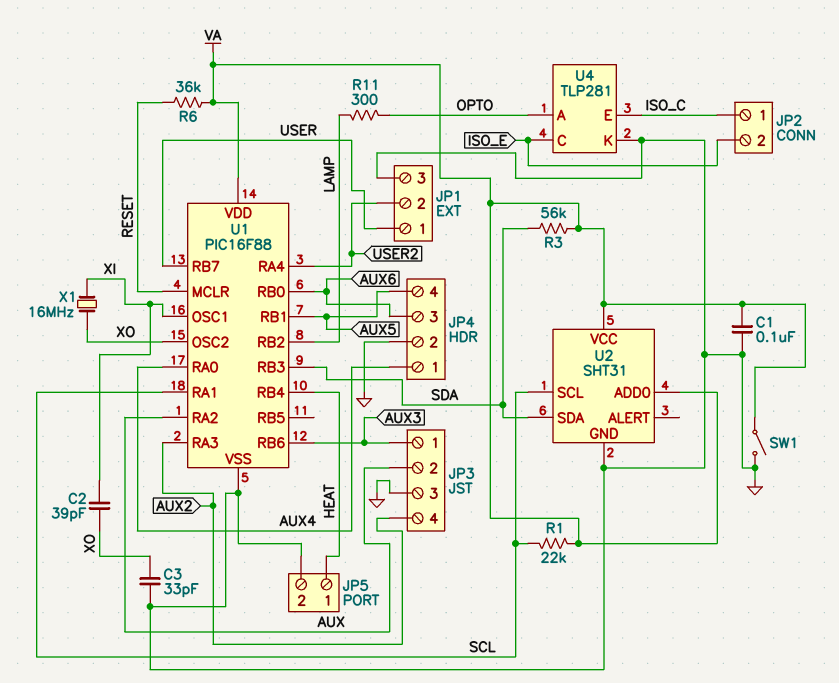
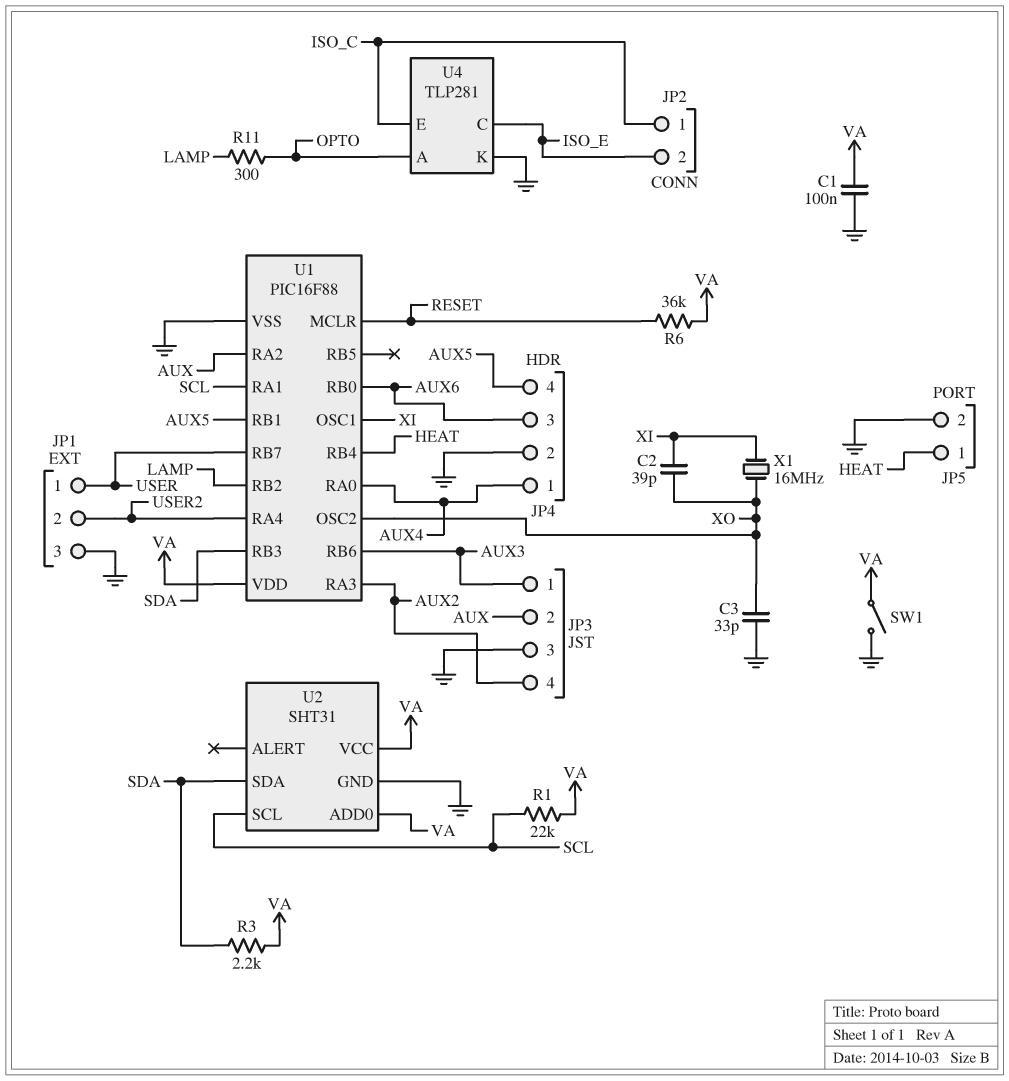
R3: 56k (SDA, VA) -> 2.2k (SDA, VA)

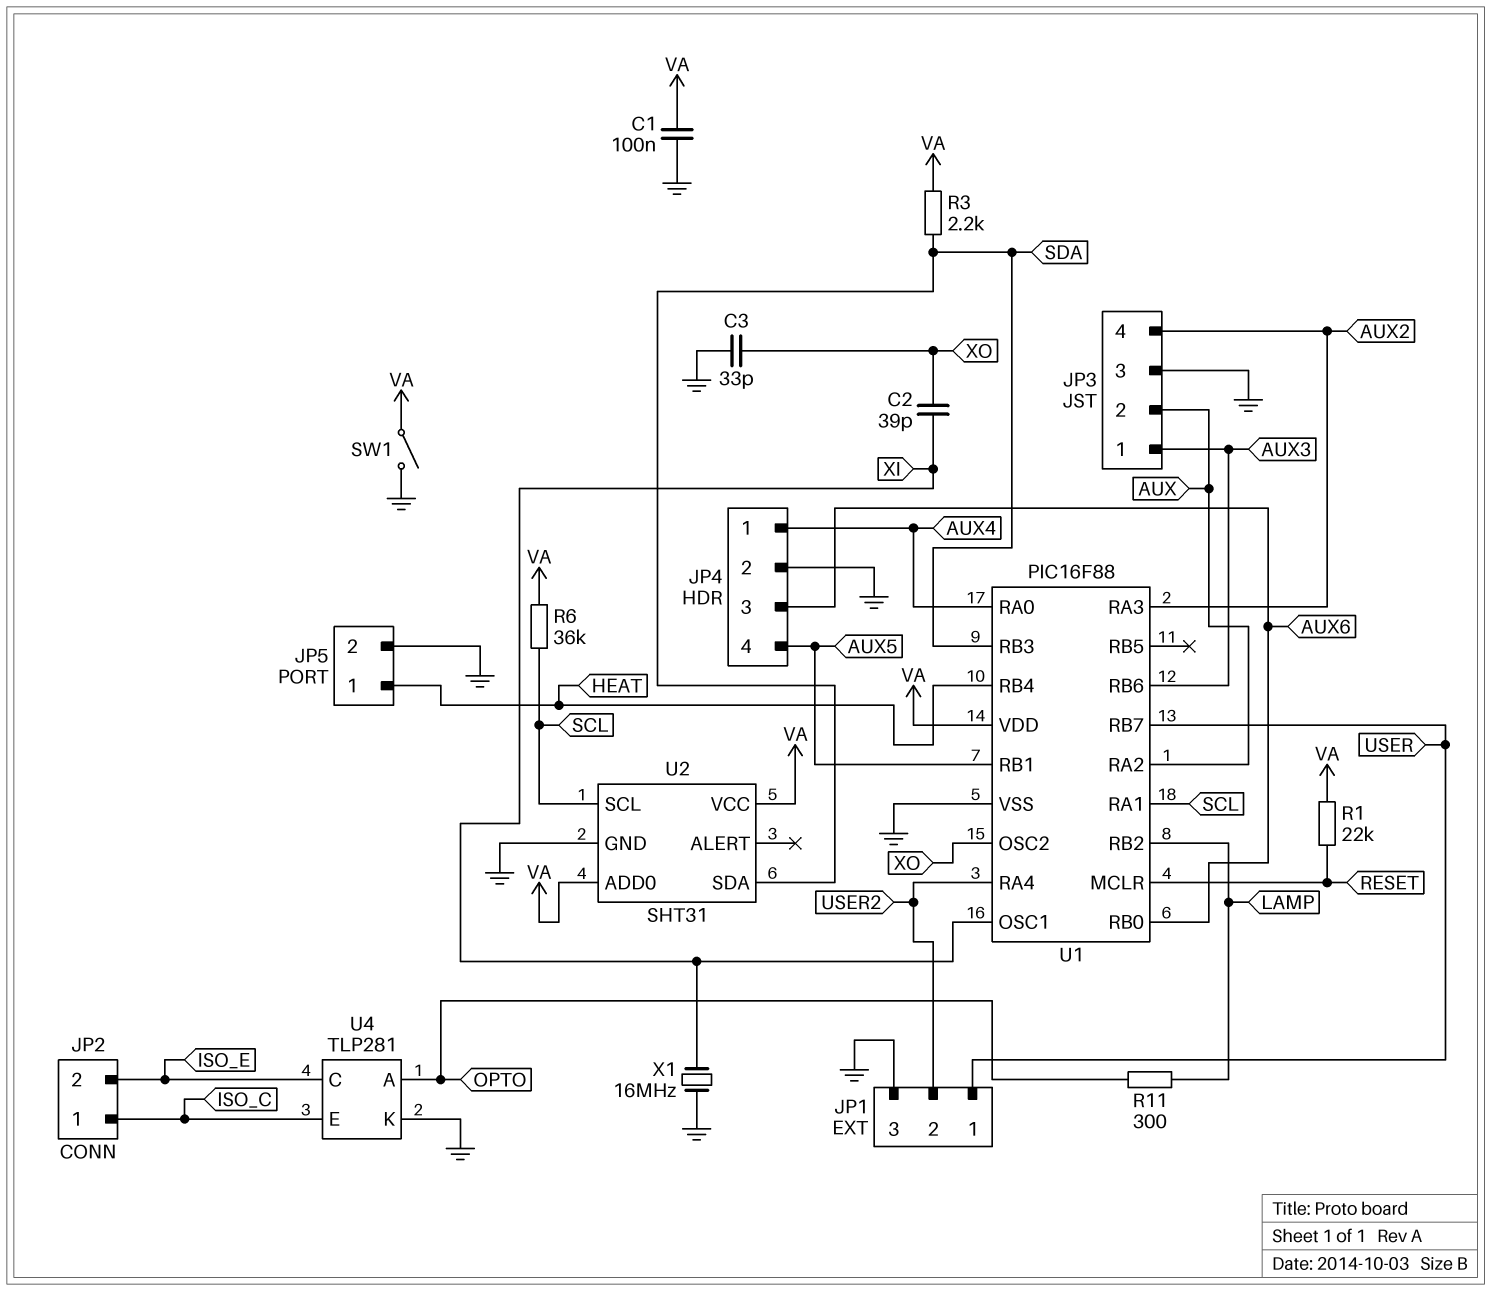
R1: 22k (SCL, VA) -> 22k (RESET, VA)
R6: 36k (RESET, VA) -> 36k (SCL, VA)
X1: 16MHz (XI, XO) -> 16MHz (GND, XI)

